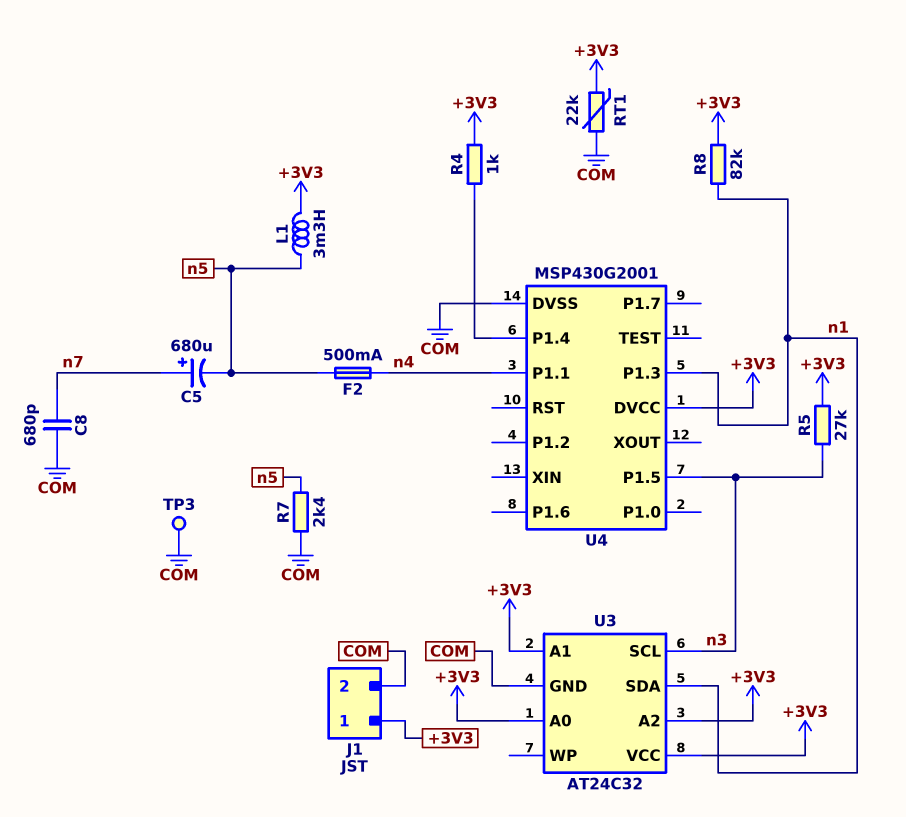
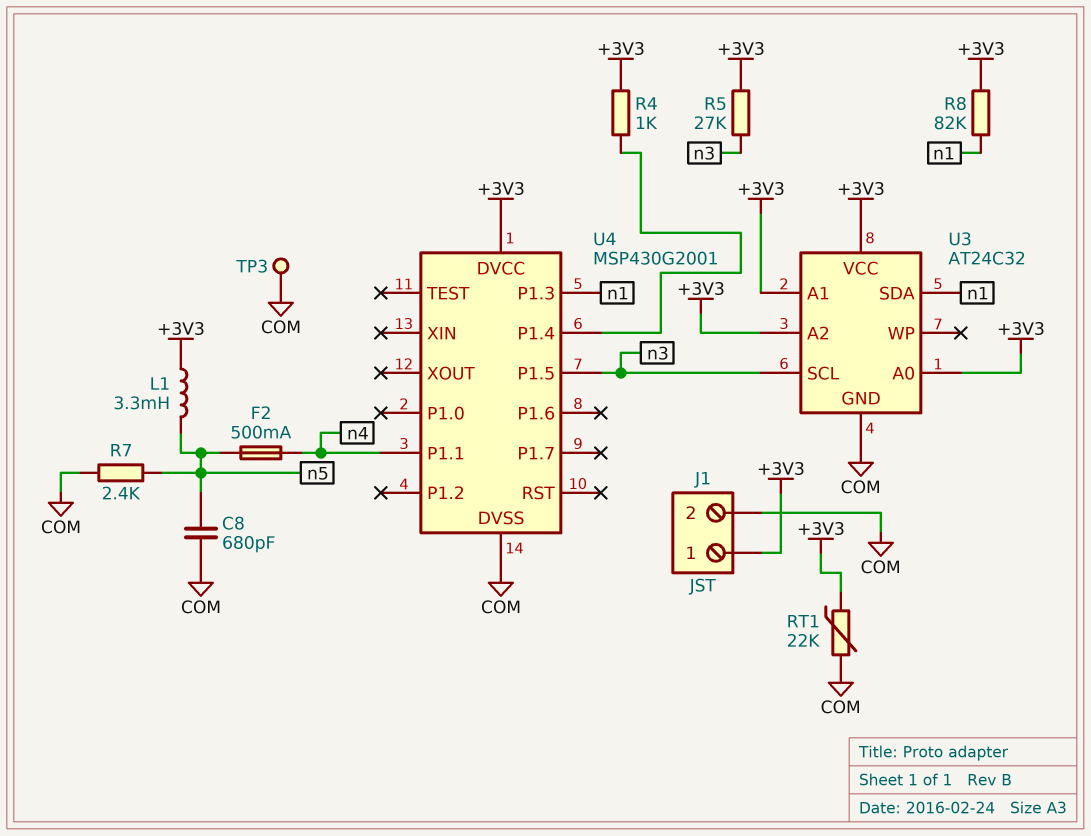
C5: 680uF (plus n7, minus n5) -> none
C8: 680pF (COM, n7) -> 680pF (COM, n5)

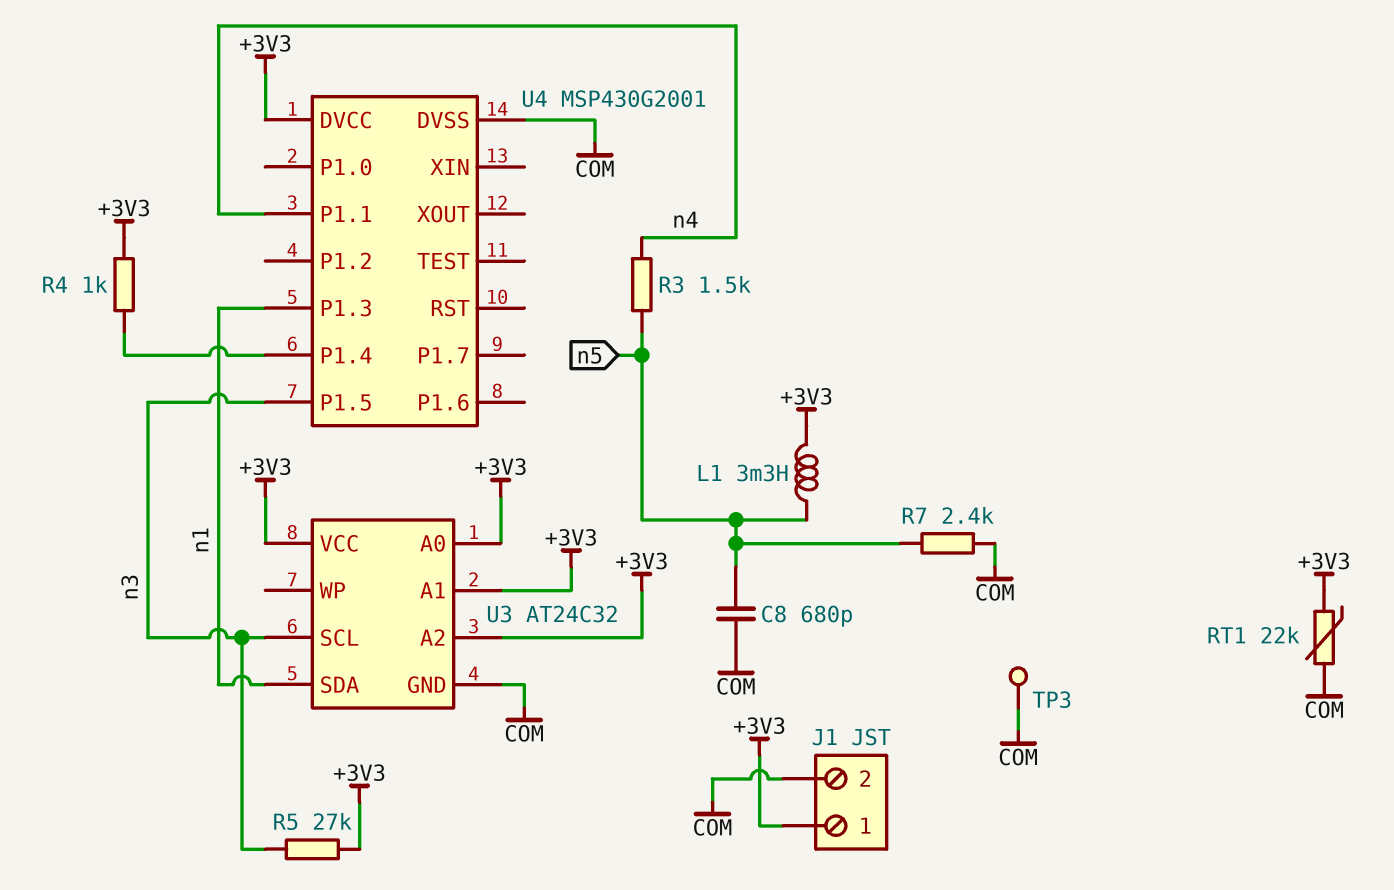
F2: 500mA (n4, n5) -> none
R3: none -> 1.5k (n4, n5)
R8: 82k (+3V3, n1) -> none

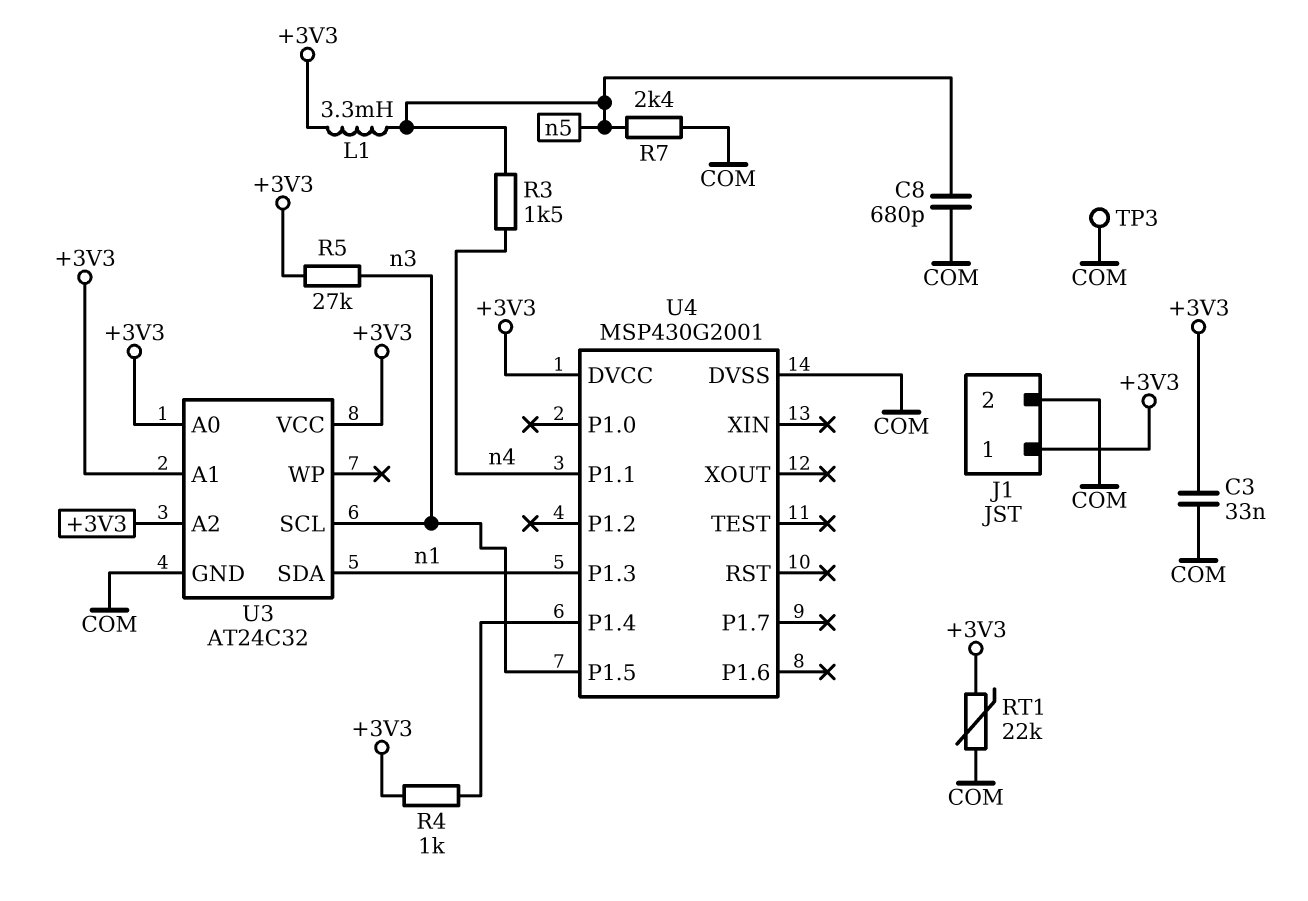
C3: none -> 33nF (+3V3, COM)

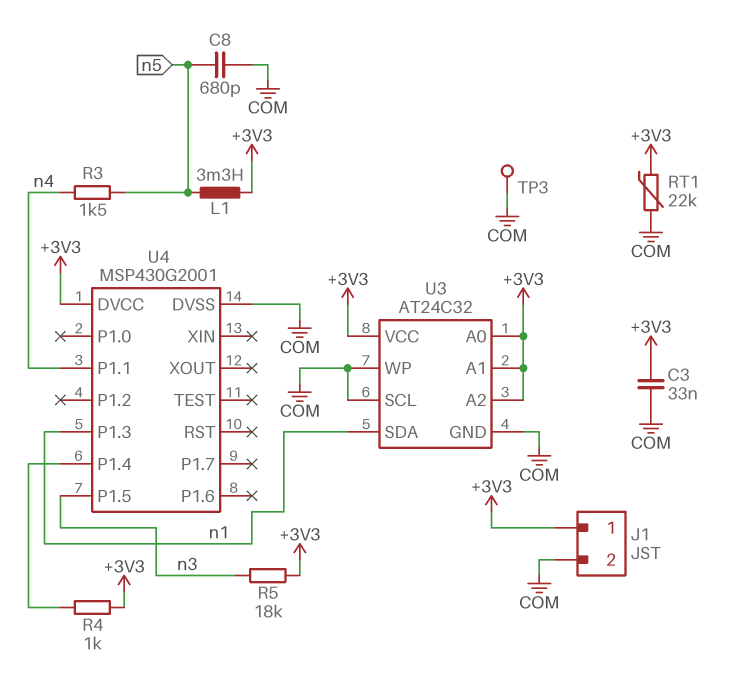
R5: 27k (+3V3, n3) -> 18k (+3V3, n3)
R7: 2.4k (COM, n5) -> none
U3 pin SCL: n3 -> COM
U3 pin WP: none -> COM

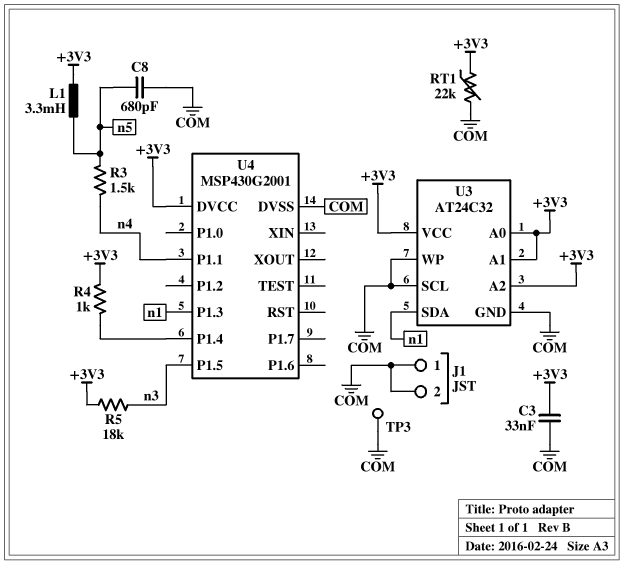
J1 pin 1: +3V3 -> COM

